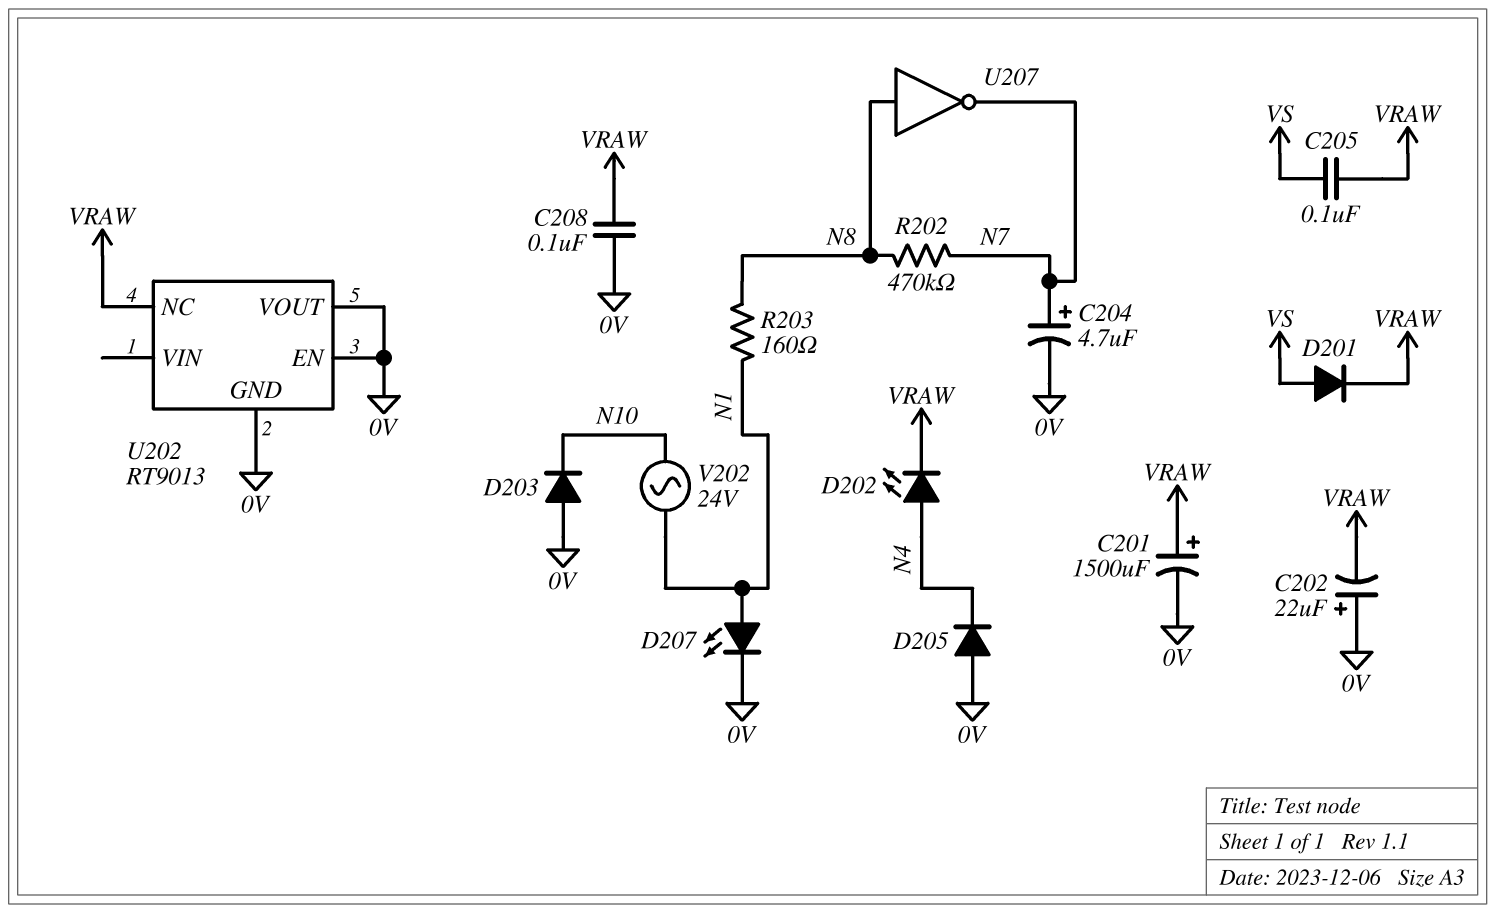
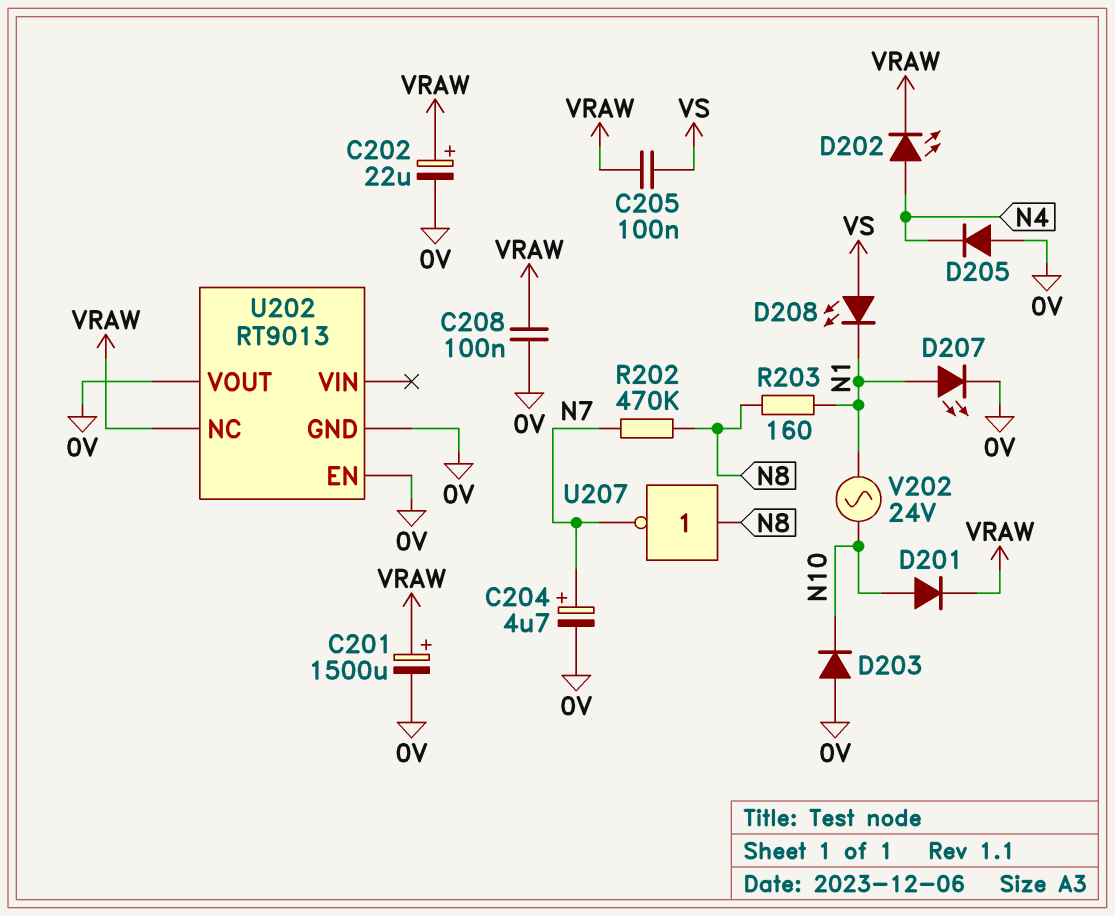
C202: 22uF (plus 0V, minus VRAW) -> 22uF (plus VRAW, minus 0V)
D201: diode (A VS, K VRAW) -> diode (A N10, K VRAW)
D208: none -> LED (A VS, K N1)

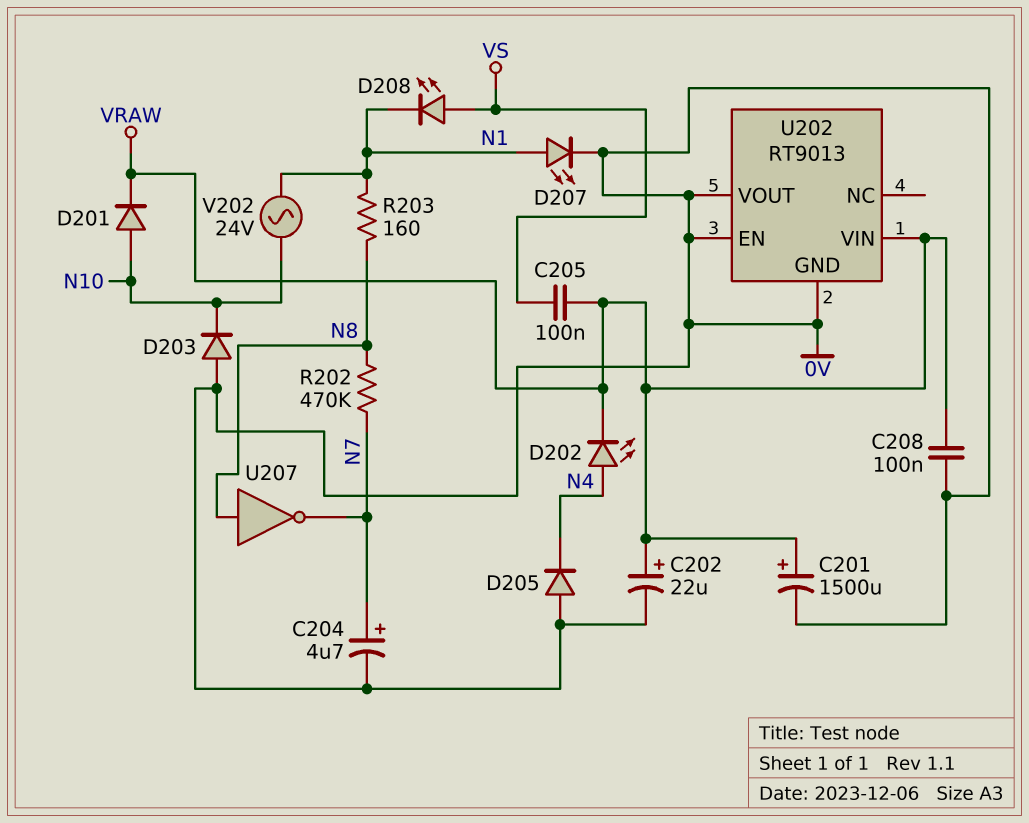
U202 pin NC: VRAW -> none
U202 pin VIN: none -> VRAW

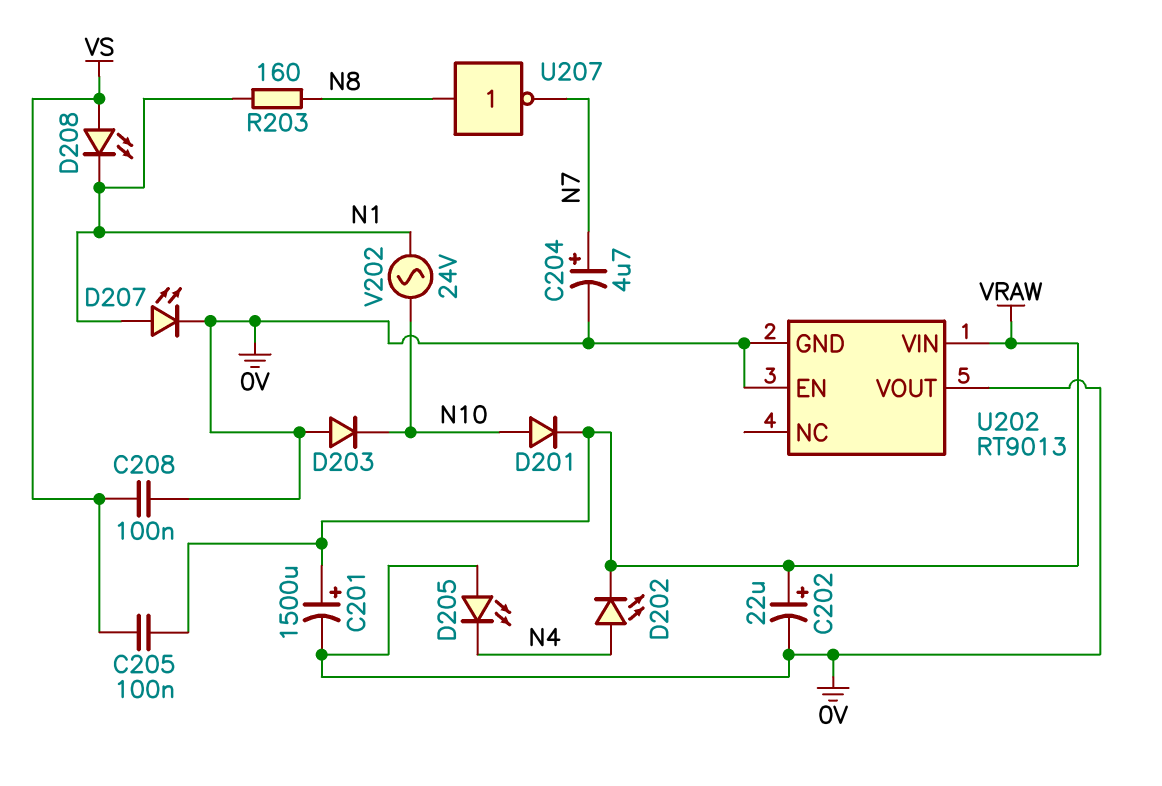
C208: 100nF (0V, VRAW) -> 100nF (0V, VS)
D205: diode (A 0V, K N4) -> LED (A 0V, K N4)
R202: 470k (N7, N8) -> none

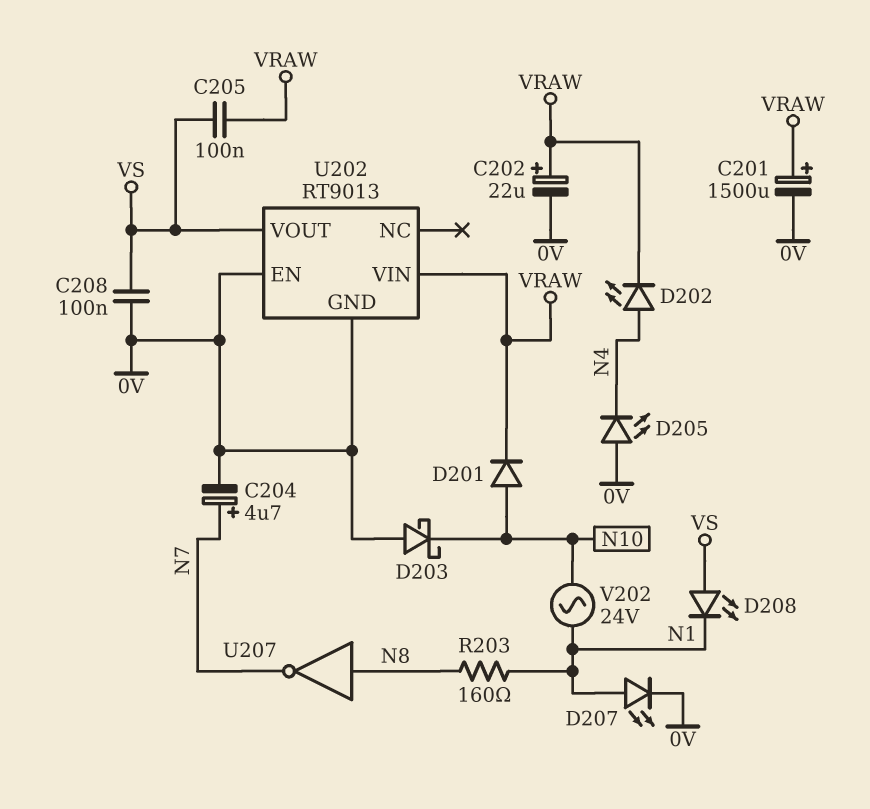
D203: diode (A 0V, K N10) -> schottky (A 0V, K N10)
U202 pin VOUT: 0V -> VS

